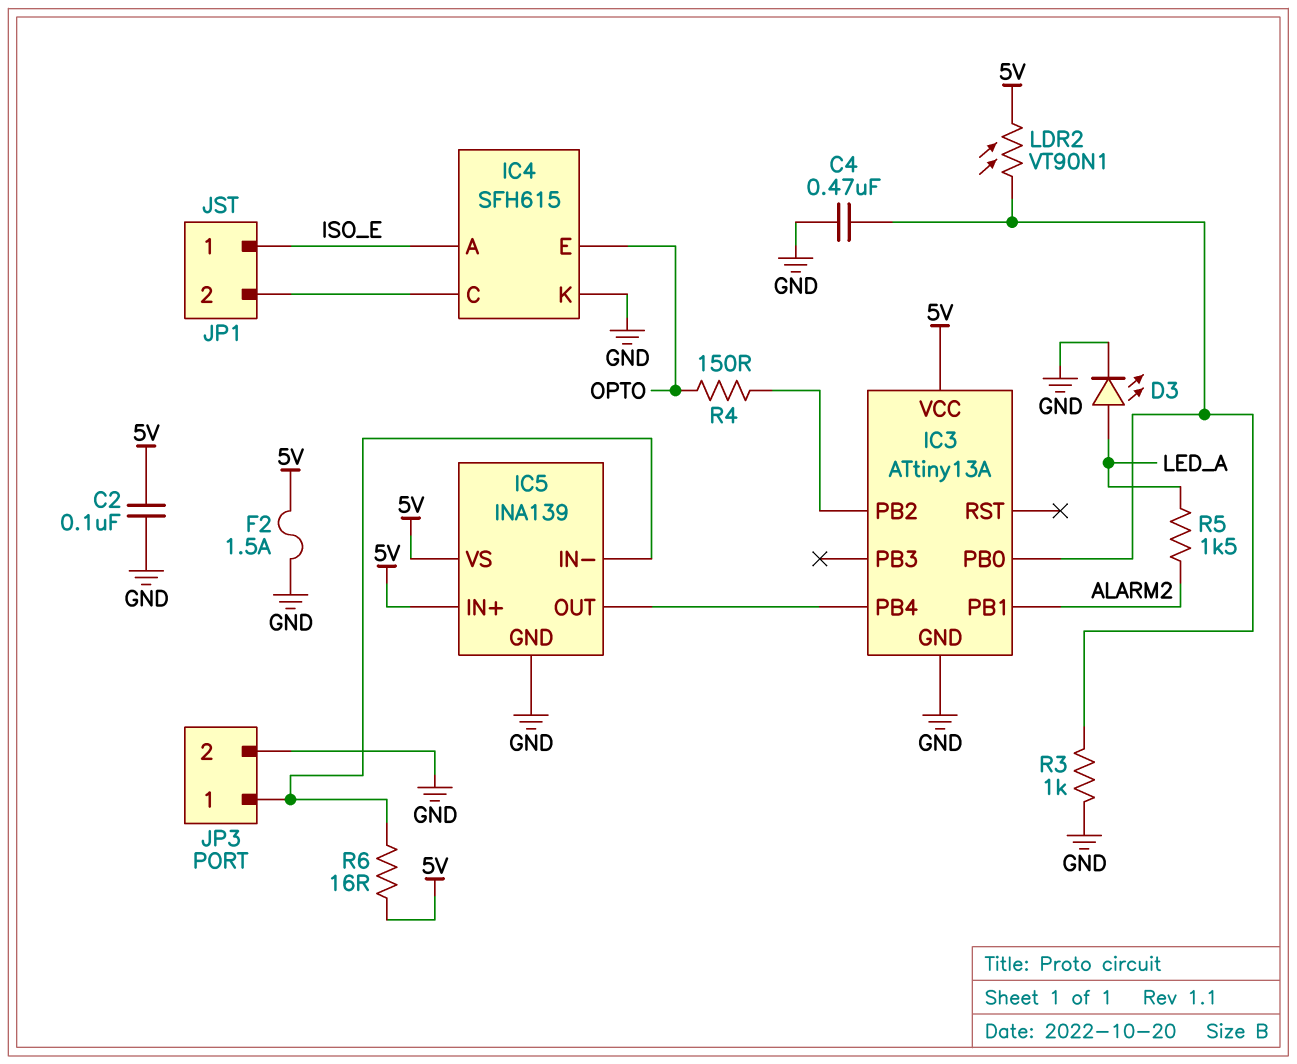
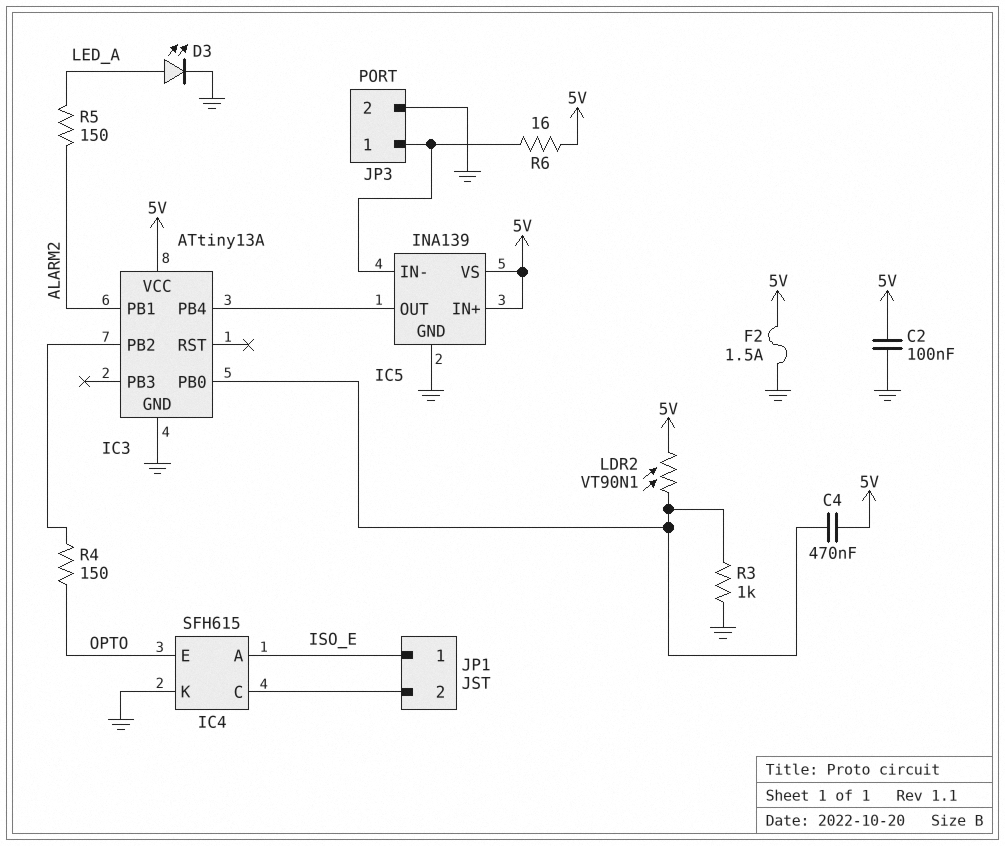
C4: 470nF (GND, IC3/PB0) -> 470nF (5V, IC3/PB0)
R5: 1.5k (ALARM2, LED_A) -> 150 (ALARM2, LED_A)

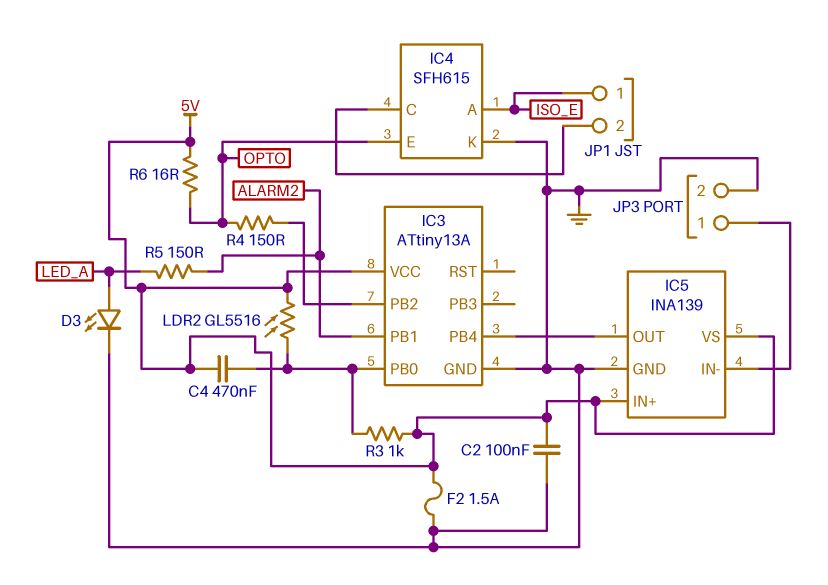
LDR2: VT90N1 (5V, IC3/PB0) -> GL5516 (5V, IC3/PB0)
R3: 1k (GND, IC3/PB0) -> 1k (5V, IC3/PB0)
R6: 16 (5V, IC5/IN-) -> 16 (5V, OPTO)

